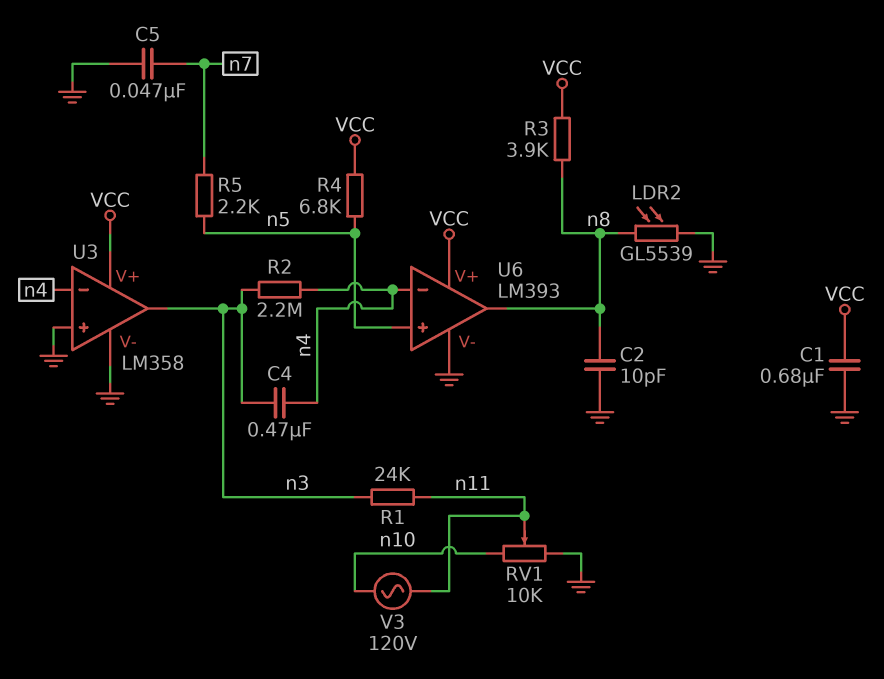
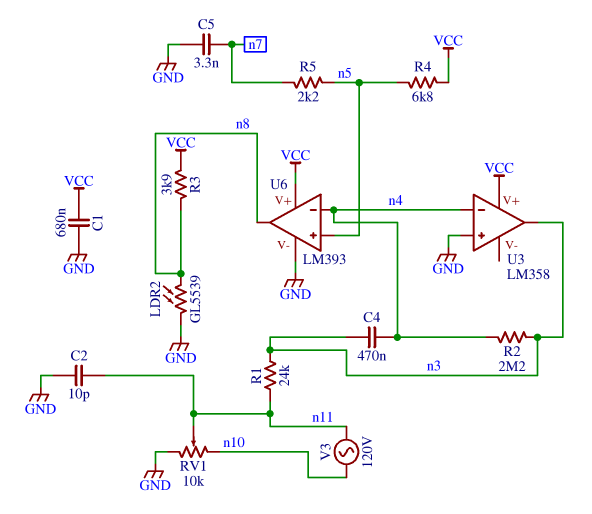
C2: 10pF (GND, n8) -> 10pF (GND, n11)
C5: 47nF (GND, n7) -> 3.3nF (GND, n7)
U3 pin V-: GND -> none

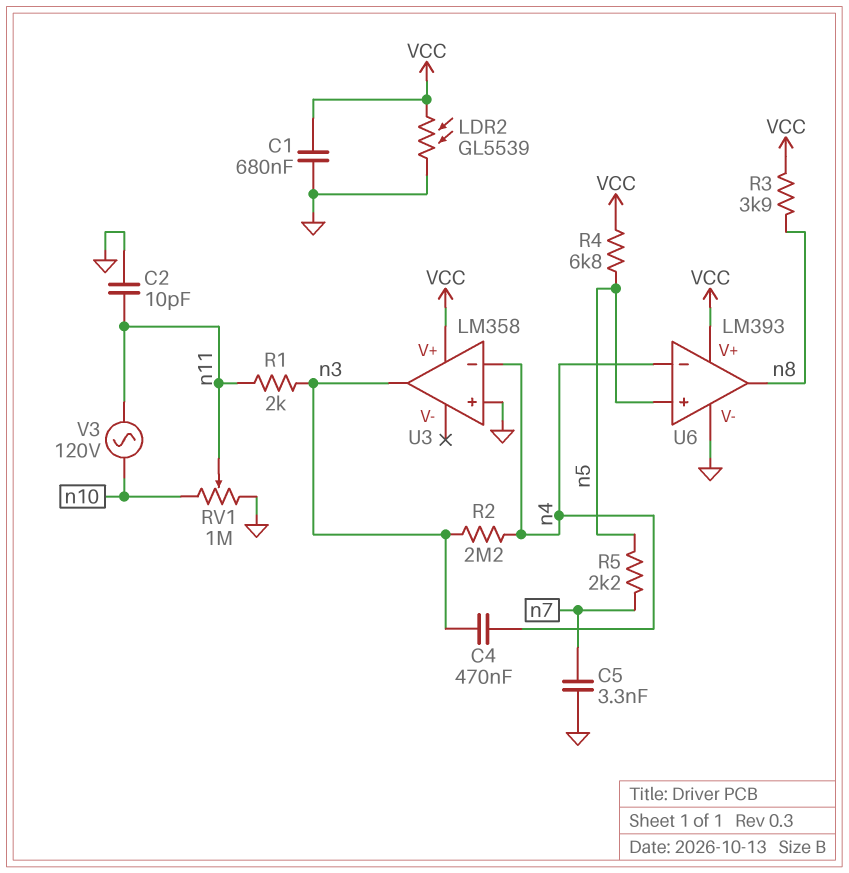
LDR2: GL5539 (GND, n8) -> GL5539 (GND, VCC)
R1: 24k (n3, n11) -> 2k (n3, n11)
RV1: 10k (GND, n10, wiper n11) -> 1M (GND, n10, wiper n11)

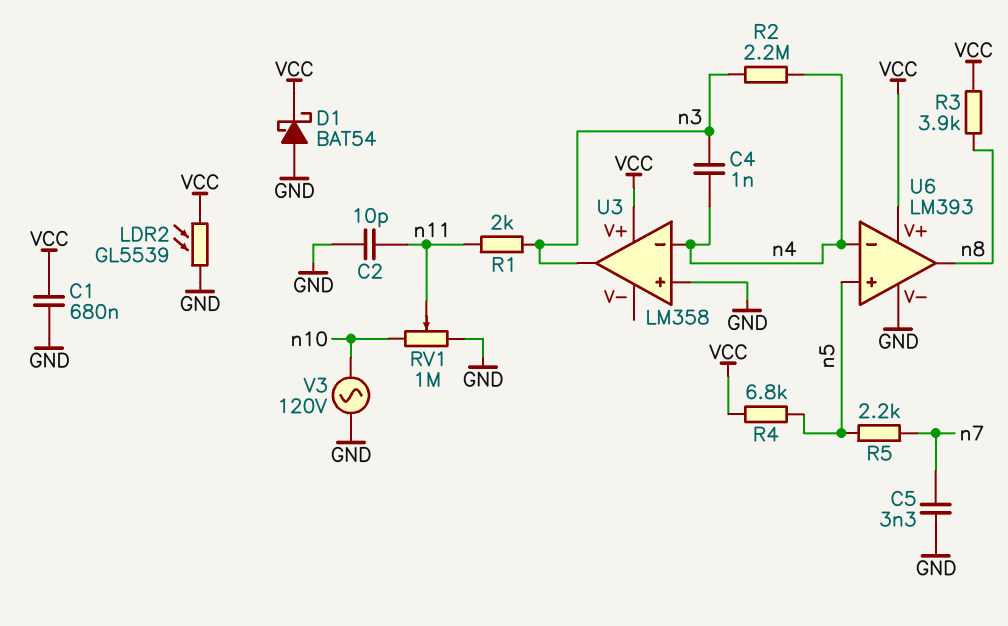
C4: 470nF (n3, n4) -> 1nF (n3, n4)
D1: none -> schottky BAT54 (A GND, K VCC)
V3: AC 120V (n10, n11) -> AC 120V (GND, n10)

